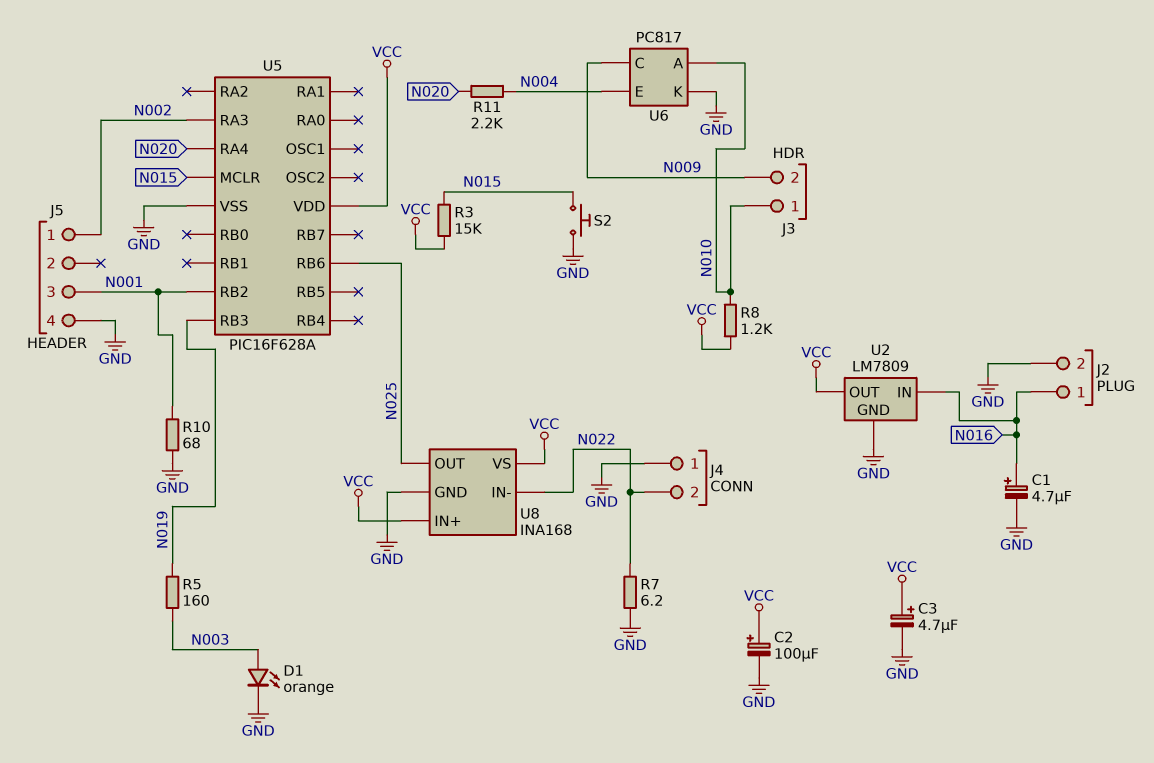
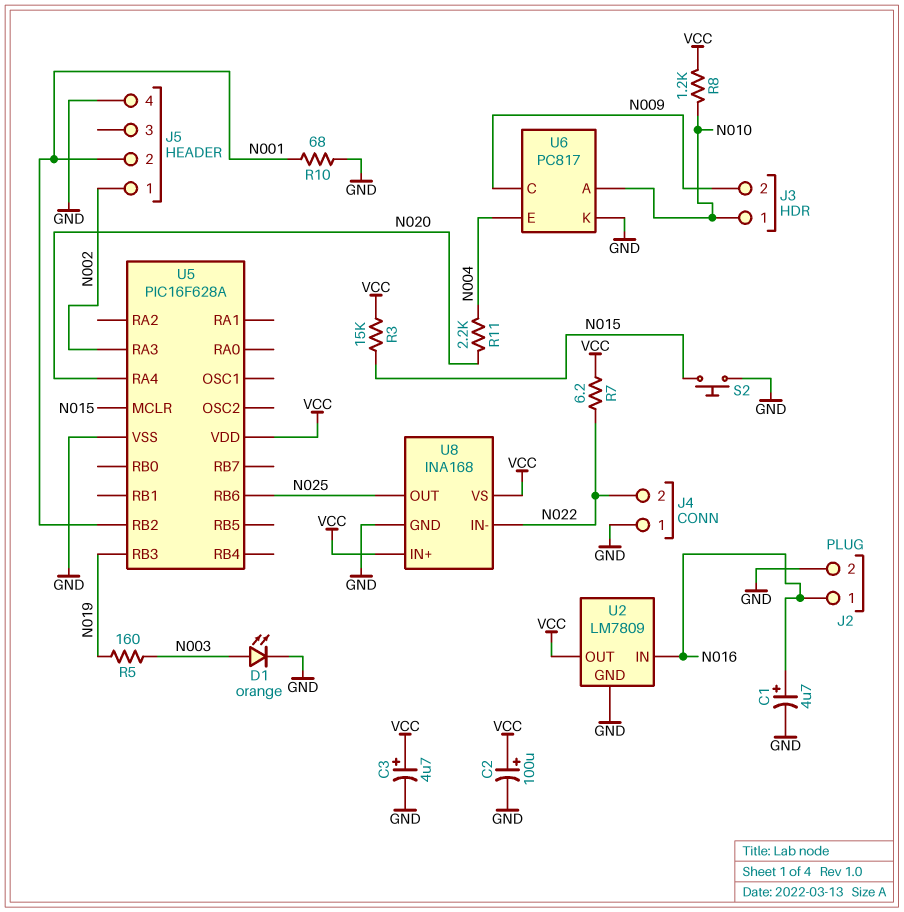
J5 pin 2: none -> N001
J5 pin 3: N001 -> none
R7: 6.2 (GND, N022) -> 6.2 (N022, VCC)

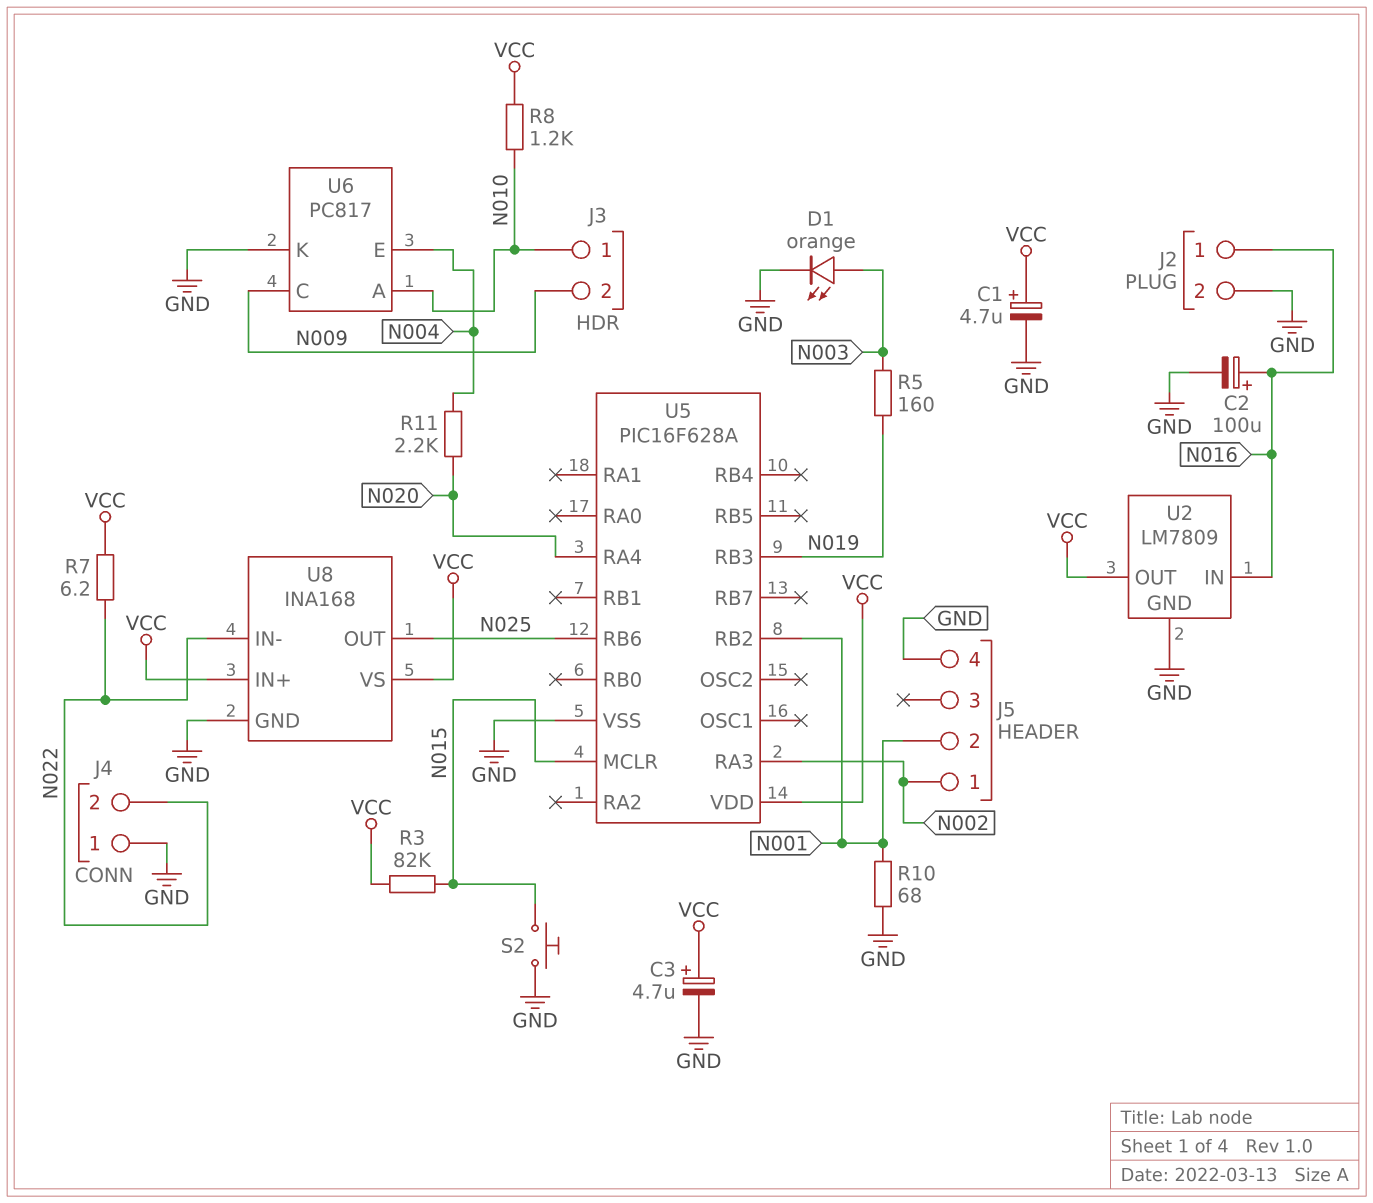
C1: 4.7uF (plus N016, minus GND) -> 4.7uF (plus VCC, minus GND)
C2: 100uF (plus VCC, minus GND) -> 100uF (plus N016, minus GND)
R3: 15k (N015, VCC) -> 82k (N015, VCC)

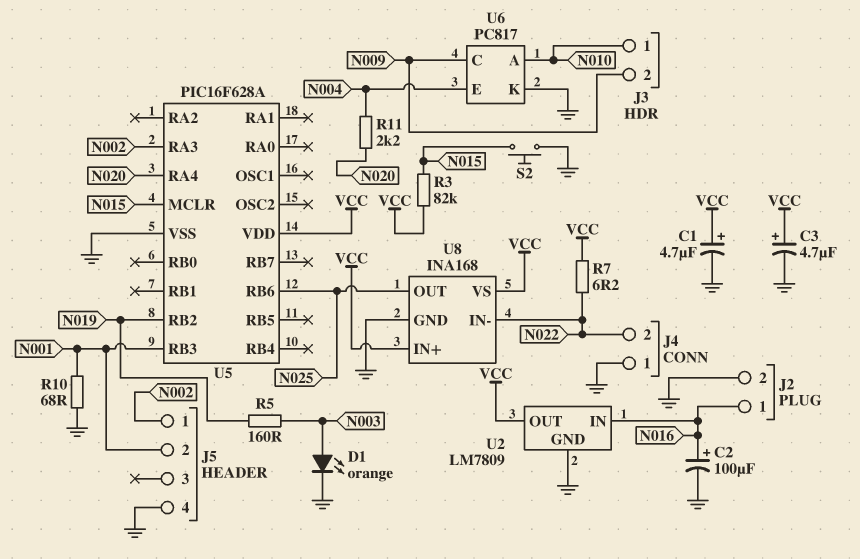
R8: 1.2k (N010, VCC) -> none
U5 pin RB2: N001 -> N019
U5 pin RB3: N019 -> N001

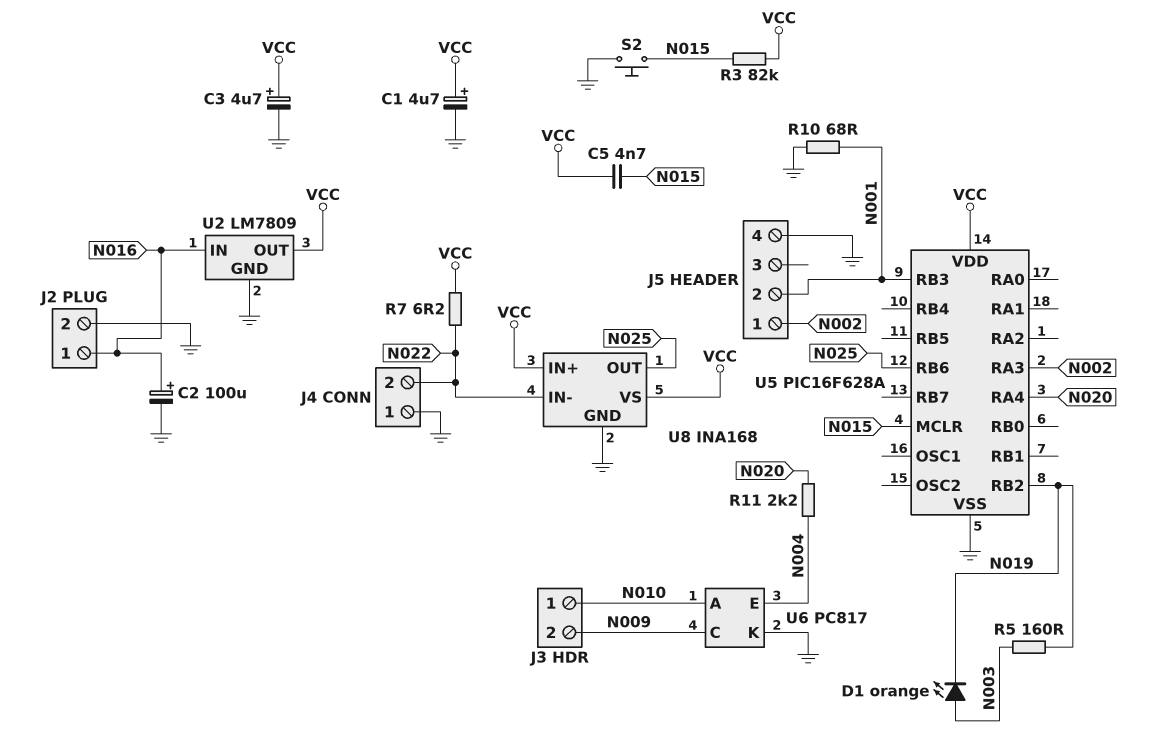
C5: none -> 4.7nF (N015, VCC)
D1: LED orange (A N003, K GND) -> LED orange (A N003, K N019)

